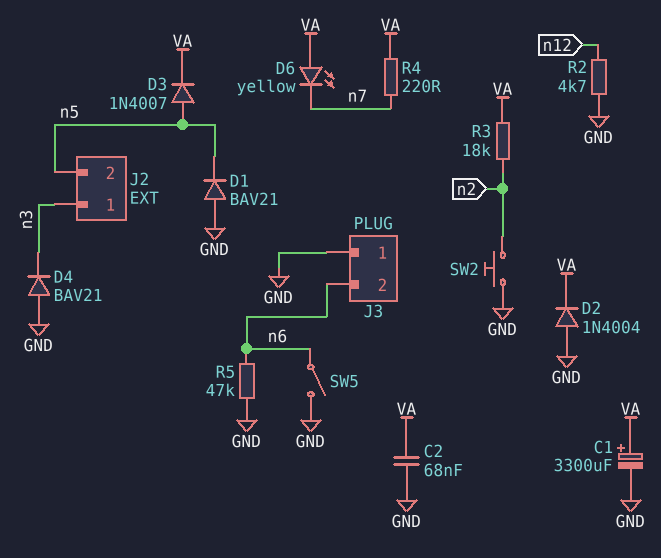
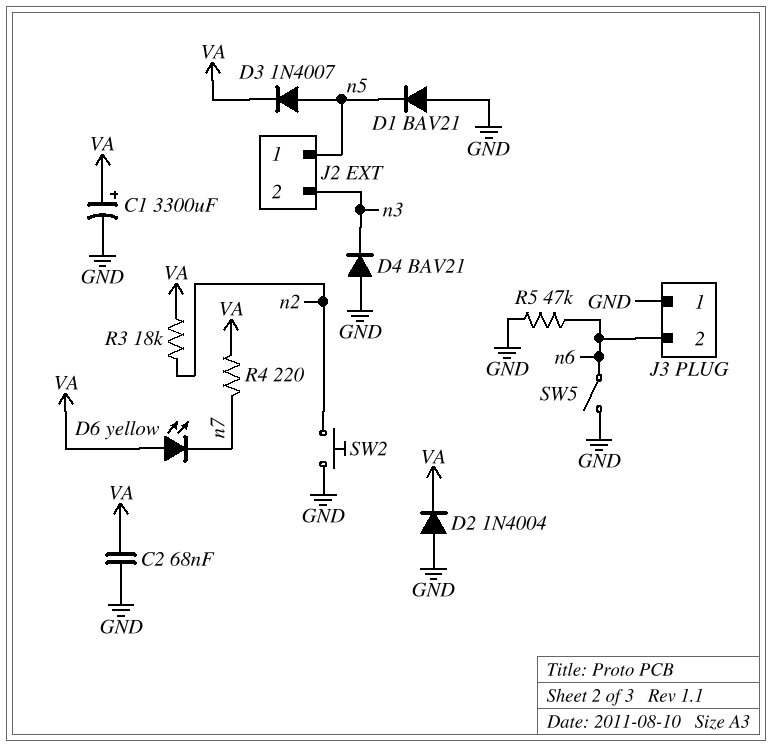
J2 pin 1: n3 -> n5
J2 pin 2: n5 -> n3
R2: 4.7k (GND, n12) -> none

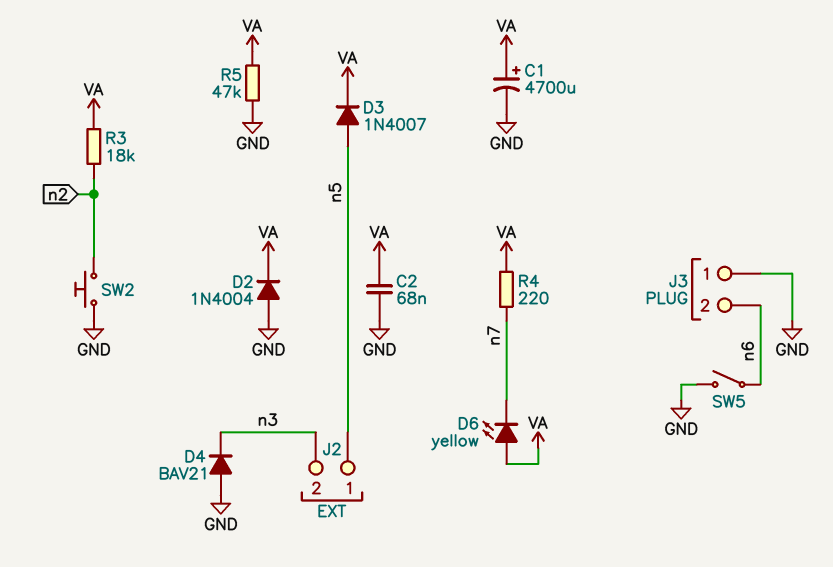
C1: 3300uF (plus VA, minus GND) -> 4700uF (plus VA, minus GND)
D1: diode BAV21 (A GND, K n5) -> none
R5: 47k (GND, n6) -> 47k (GND, VA)

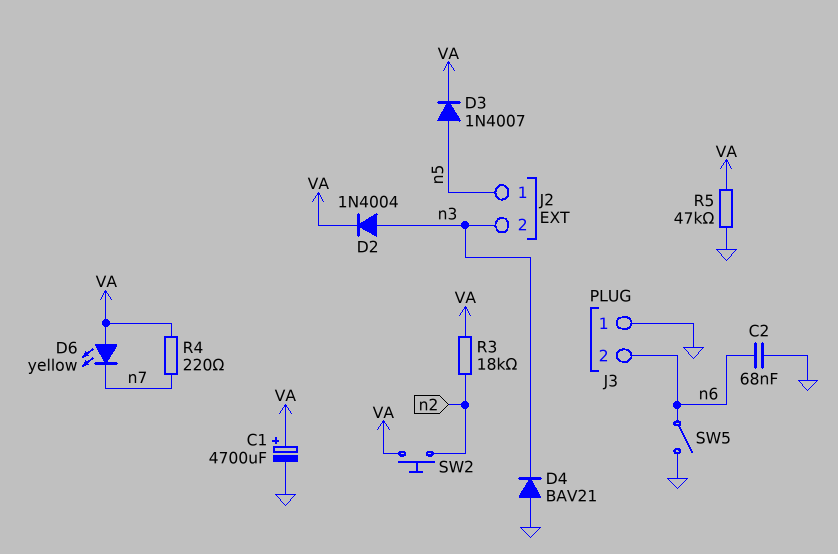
C2: 68nF (GND, VA) -> 68nF (GND, n6)
D2: diode 1N4004 (A GND, K VA) -> diode 1N4004 (A n3, K VA)
SW2: button (GND, n2) -> button (VA, n2)

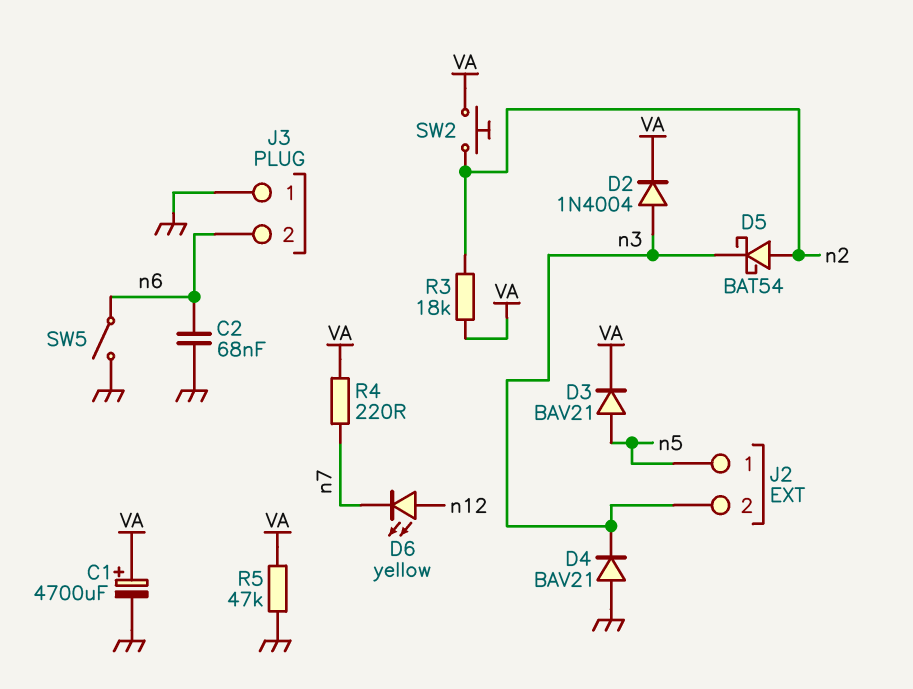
D3: diode 1N4007 (A n5, K VA) -> diode BAV21 (A n5, K VA)
D5: none -> schottky BAT54 (A n2, K n3)
D6: LED yellow (A VA, K n7) -> LED yellow (A n12, K n7)

